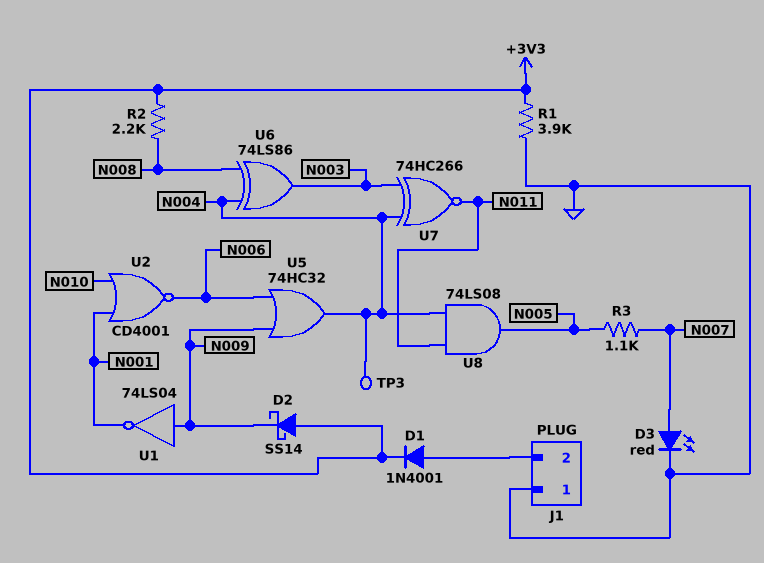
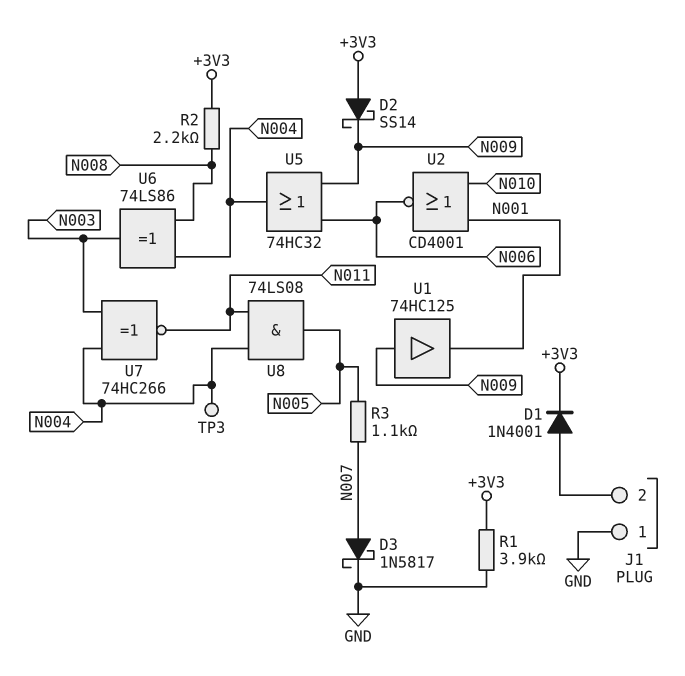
D3: LED red (A N007, K GND) -> schottky 1N5817 (A N007, K GND)
U1: NOT 74LS04 (in N009, out N001) -> buffer 74HC125 (in N009, out N001)

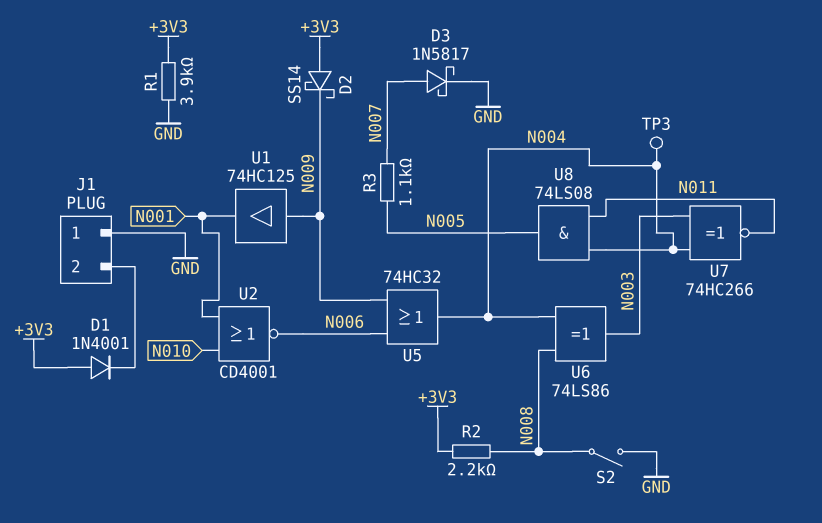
D1: diode 1N4001 (A J1/2, K +3V3) -> diode 1N4001 (A +3V3, K J1/2)
S2: none -> switch (GND, N008)

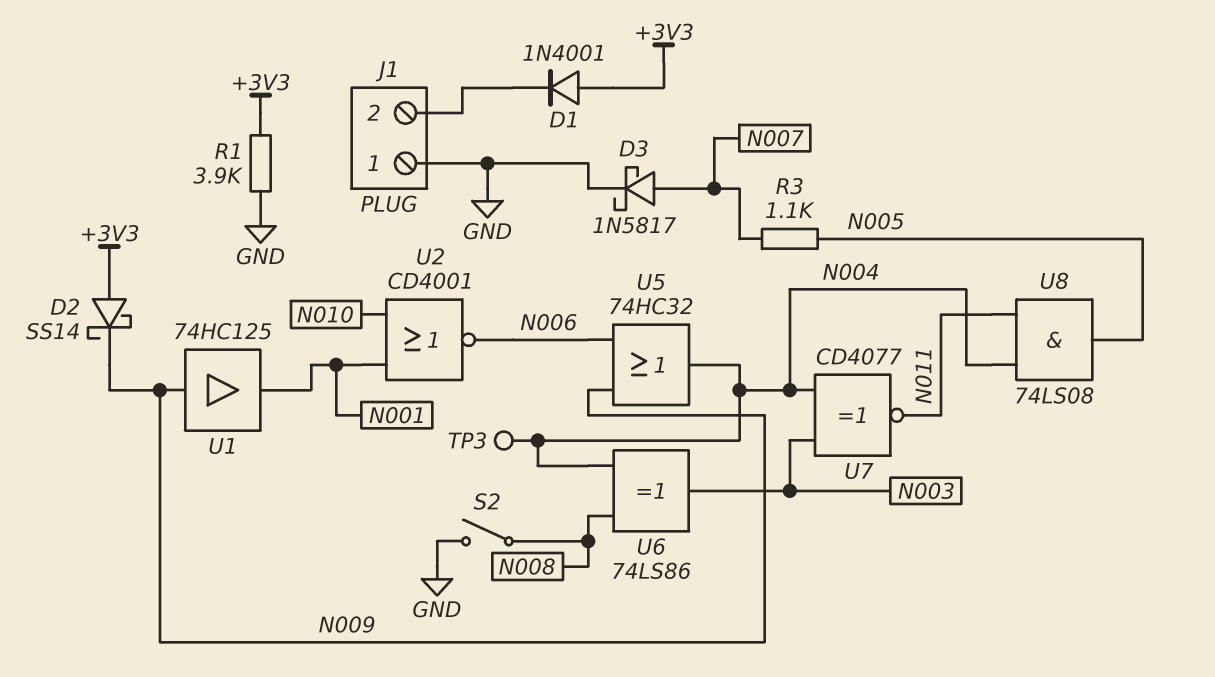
R2: 2.2k (+3V3, N008) -> none
U7: XNOR 74HC266 (in N003, in N004, out N011) -> XNOR CD4077 (in N003, in N004, out N011)

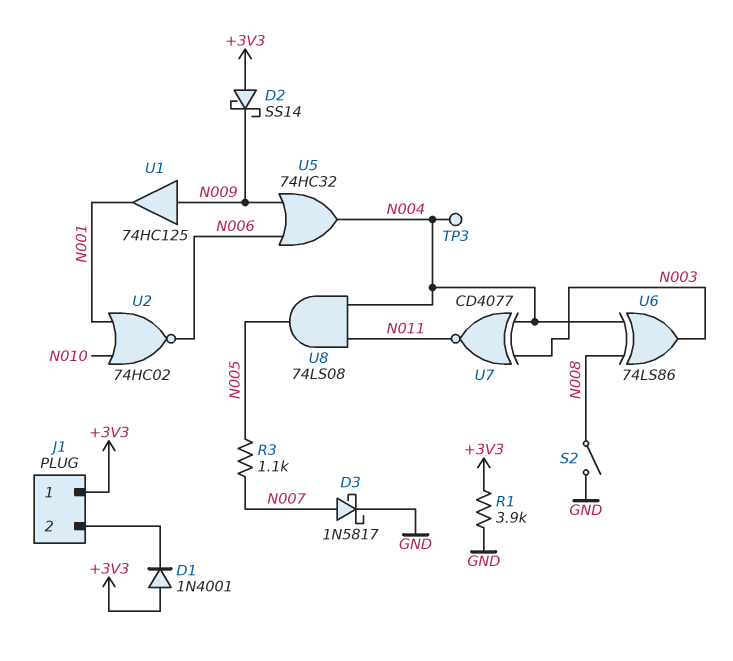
J1 pin 1: GND -> +3V3
U2: NOR CD4001 (in N001, in N010, out N006) -> NOR 74HC02 (in N001, in N010, out N006)

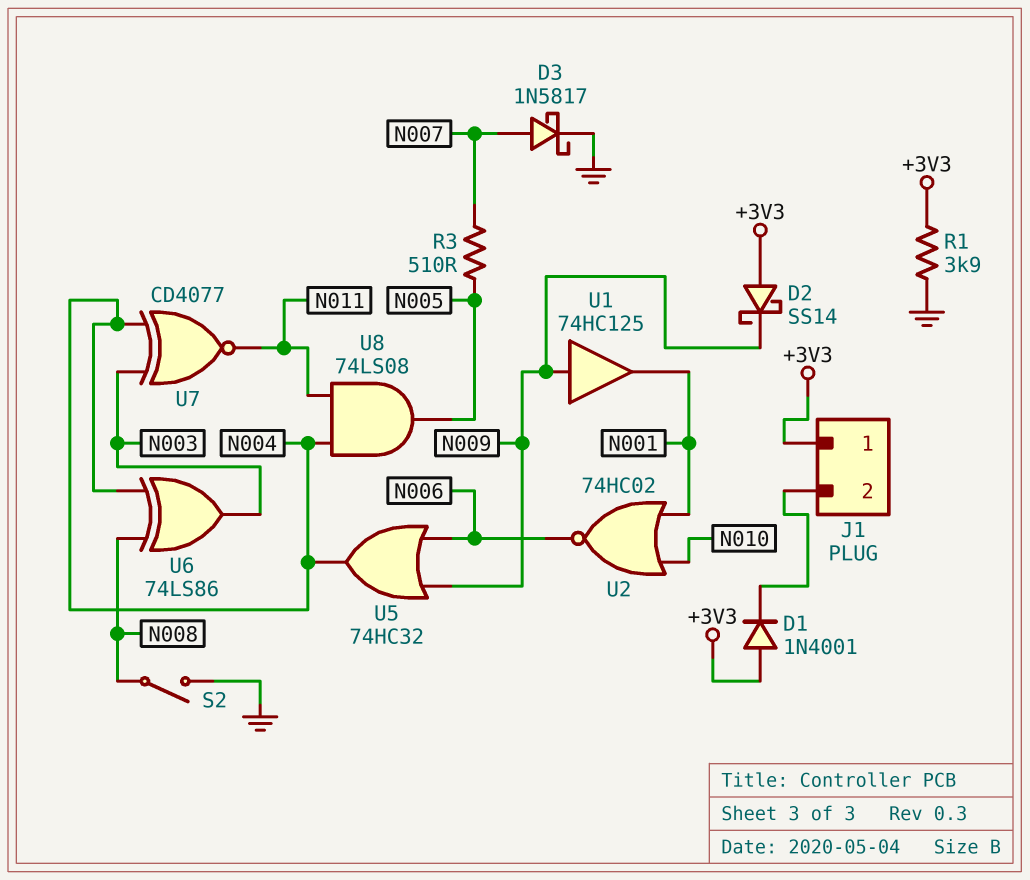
R3: 1.1k (N005, N007) -> 510 (N005, N007)
TP3: test point (N004) -> none

